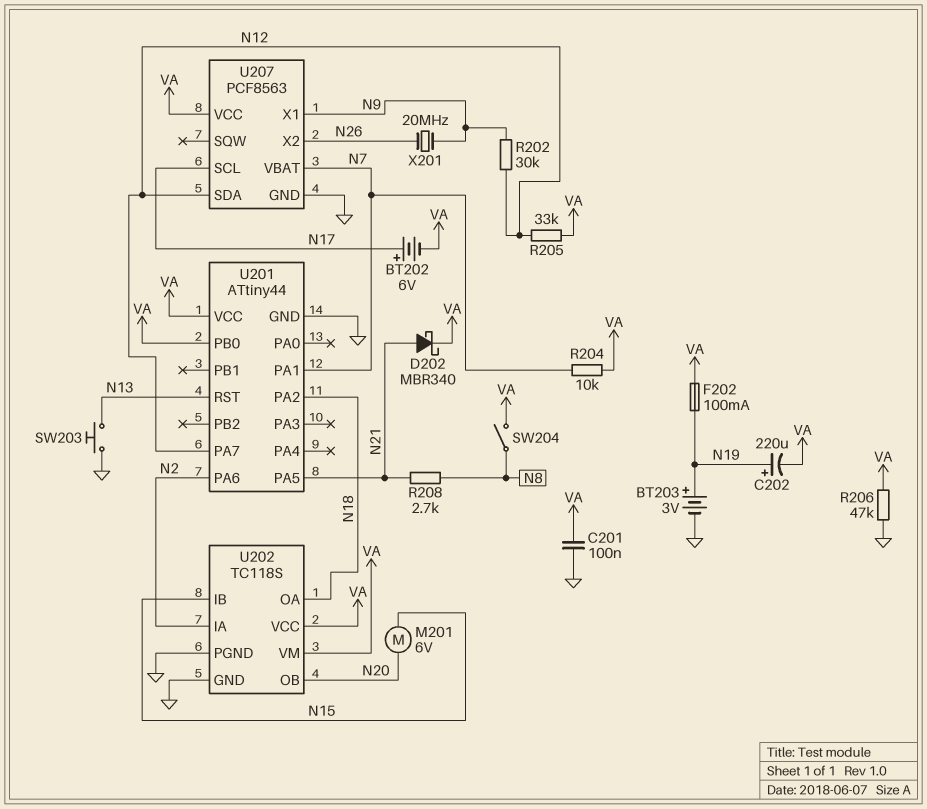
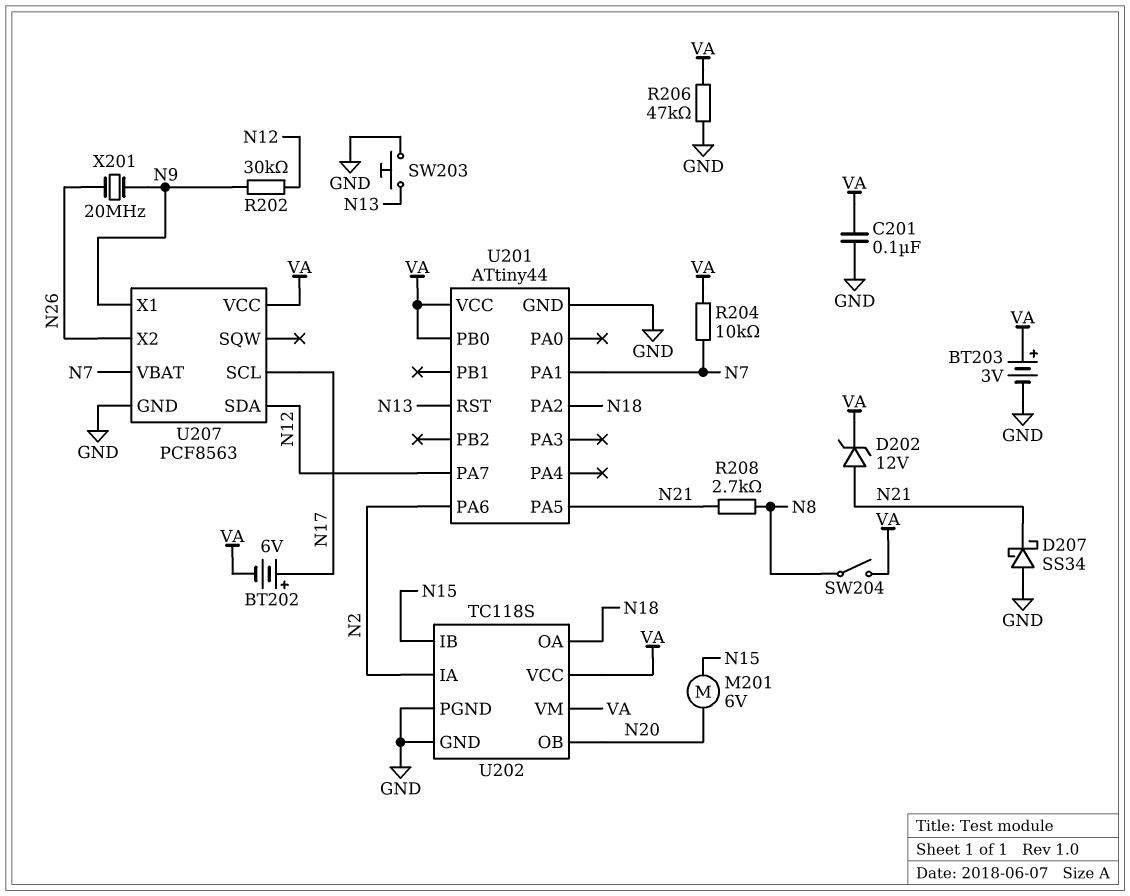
BT203: 3V (plus N19, minus GND) -> 3V (plus VA, minus GND)
C202: 220uF (plus N19, minus VA) -> none
D202: schottky MBR340 (A N21, K VA) -> zener 12V (A N21, K VA)
D207: none -> schottky SS34 (A GND, K N21)
F202: 100mA (N19, VA) -> none
R205: 33k (N12, VA) -> none

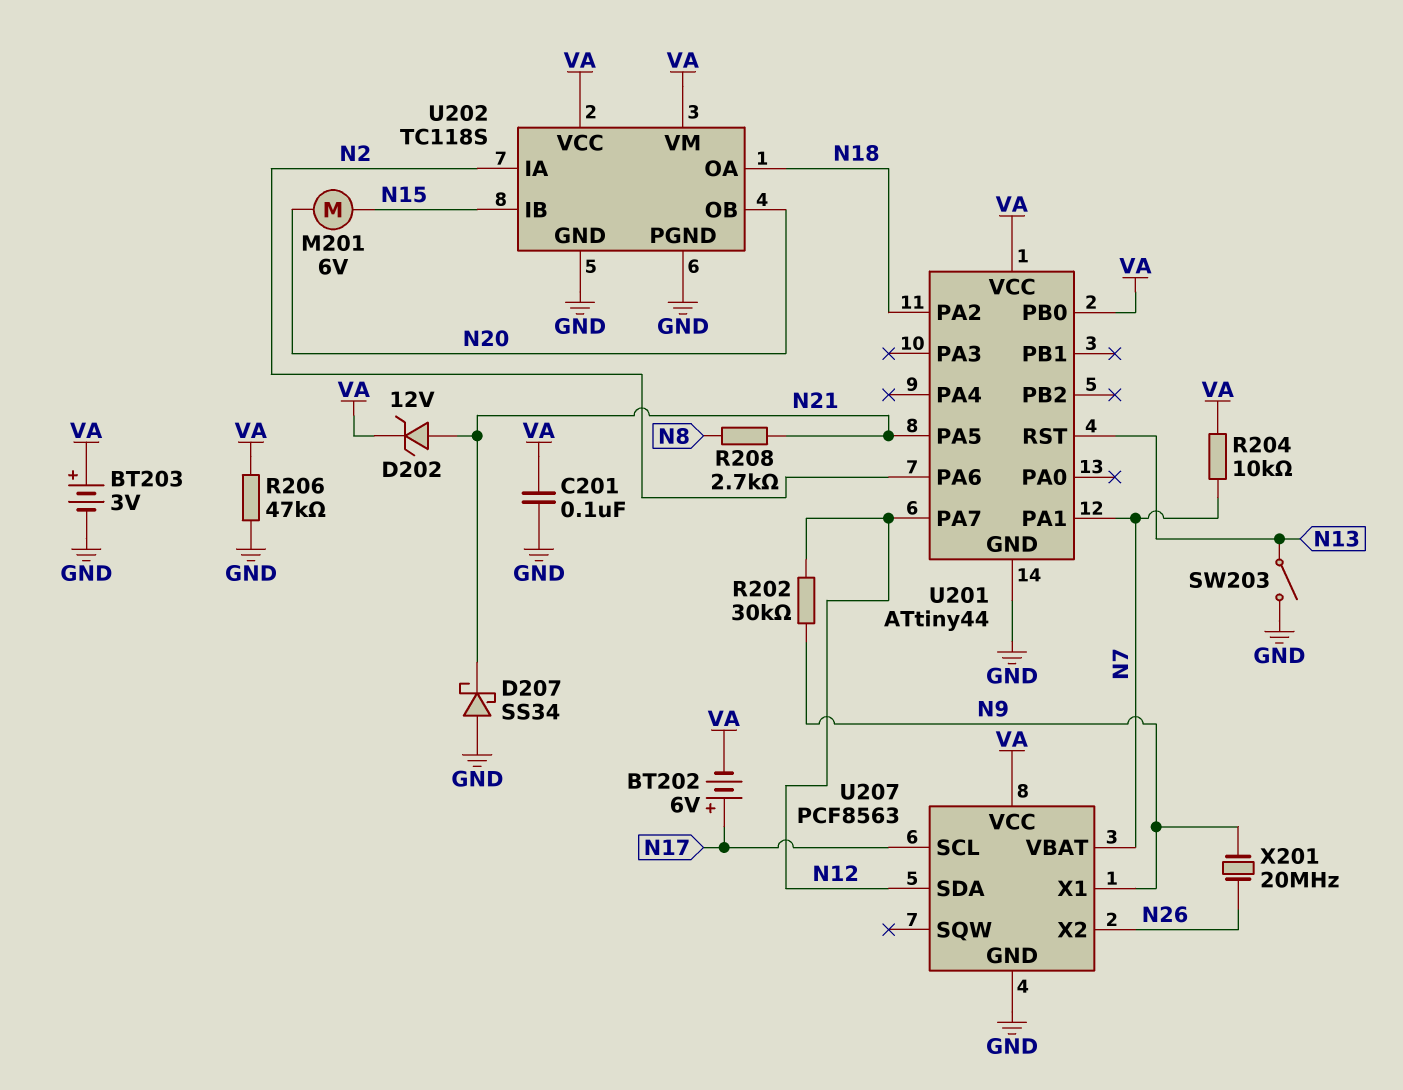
SW203: button (GND, N13) -> switch (GND, N13)
SW204: switch (N8, VA) -> none

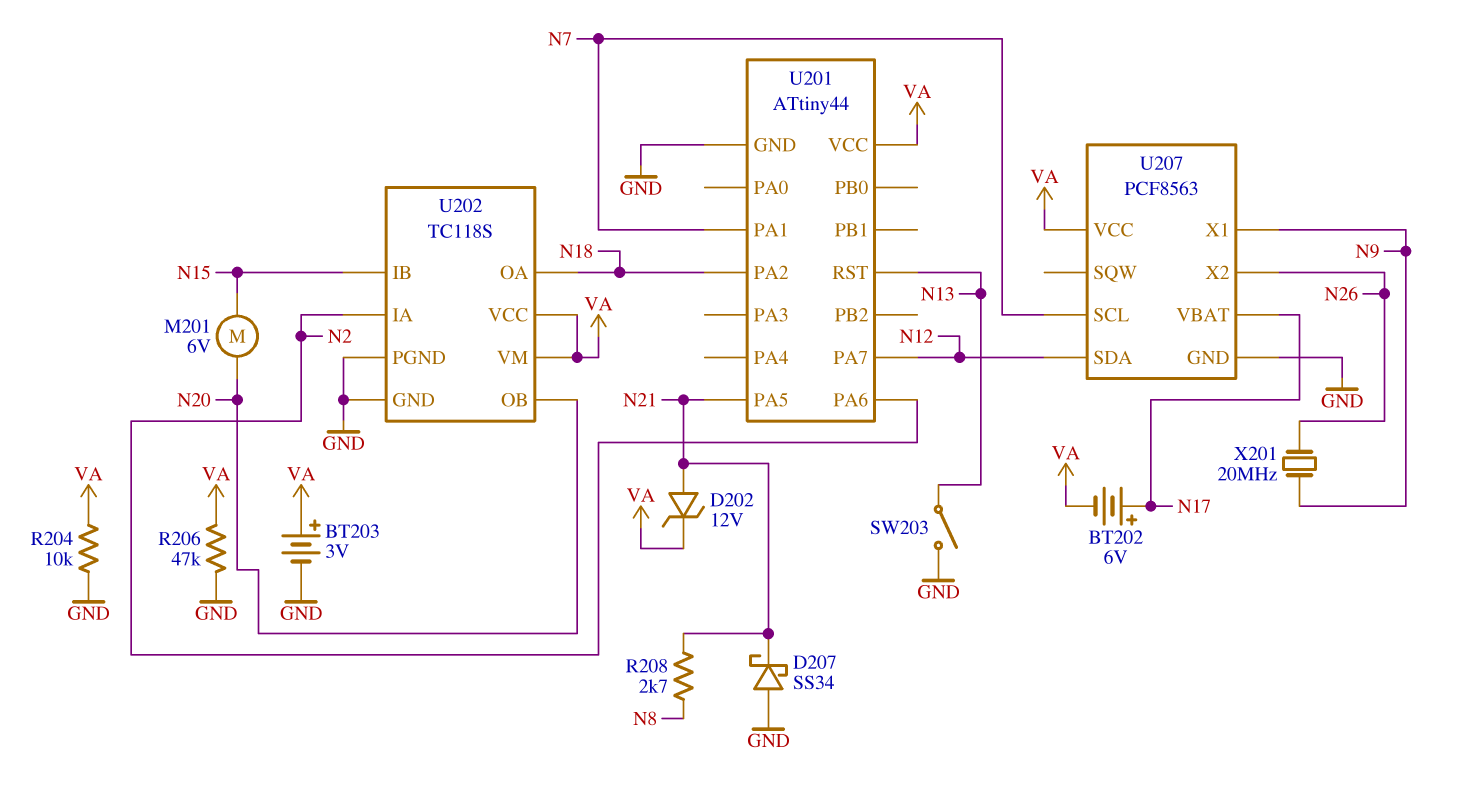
C201: 100nF (GND, VA) -> none
R202: 30k (N9, N12) -> none
R204: 10k (N7, VA) -> 10k (GND, VA)
U201 pin PB0: VA -> none
U207 pin SCL: N17 -> N7
U207 pin VBAT: N7 -> N17

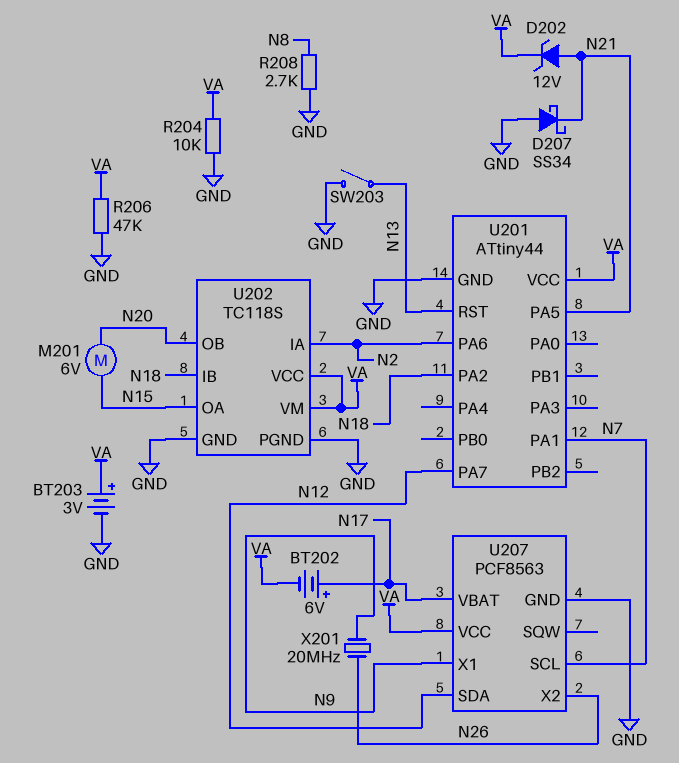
R208: 2.7k (N8, N21) -> 2.7k (GND, N8)
U202 pin IB: N15 -> N18
U202 pin OA: N18 -> N15

